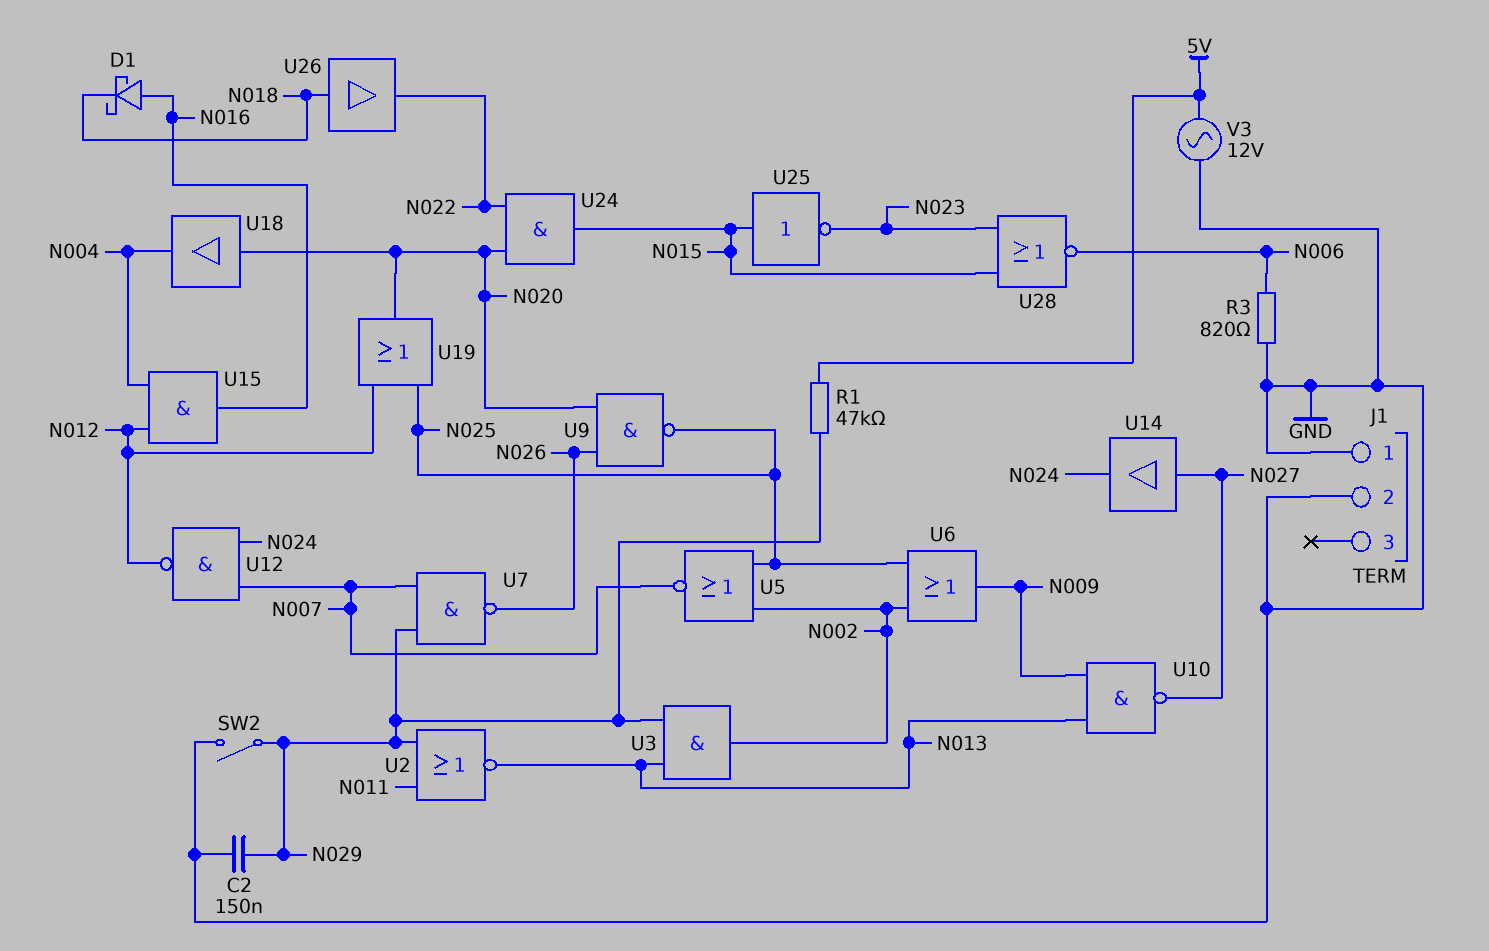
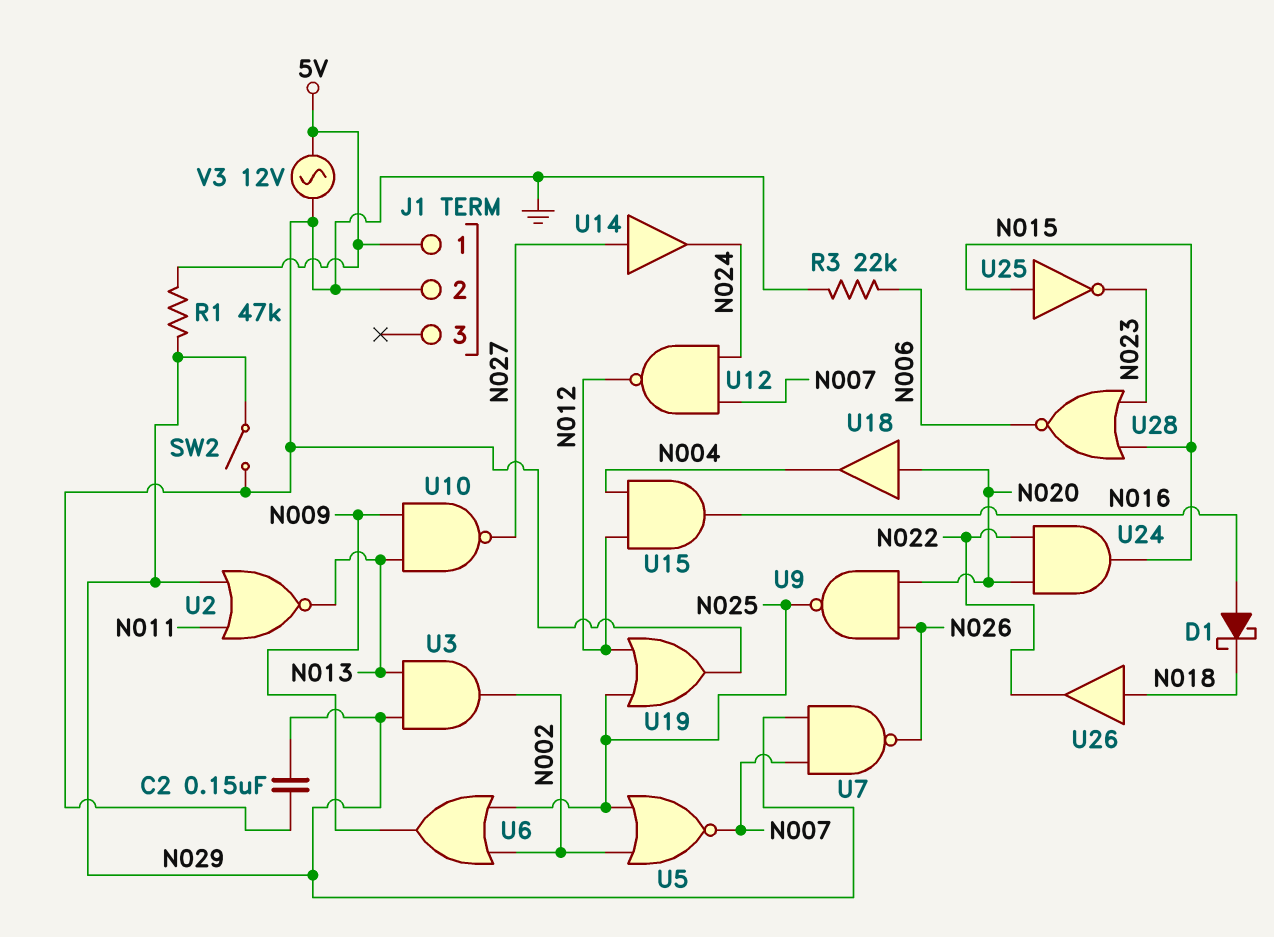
J1 pin 1: GND -> 5V
R3: 820 (GND, N006) -> 22k (GND, N006)
U19: OR (in N012, in N025, out N020) -> OR (in N012, in N025, out GND)

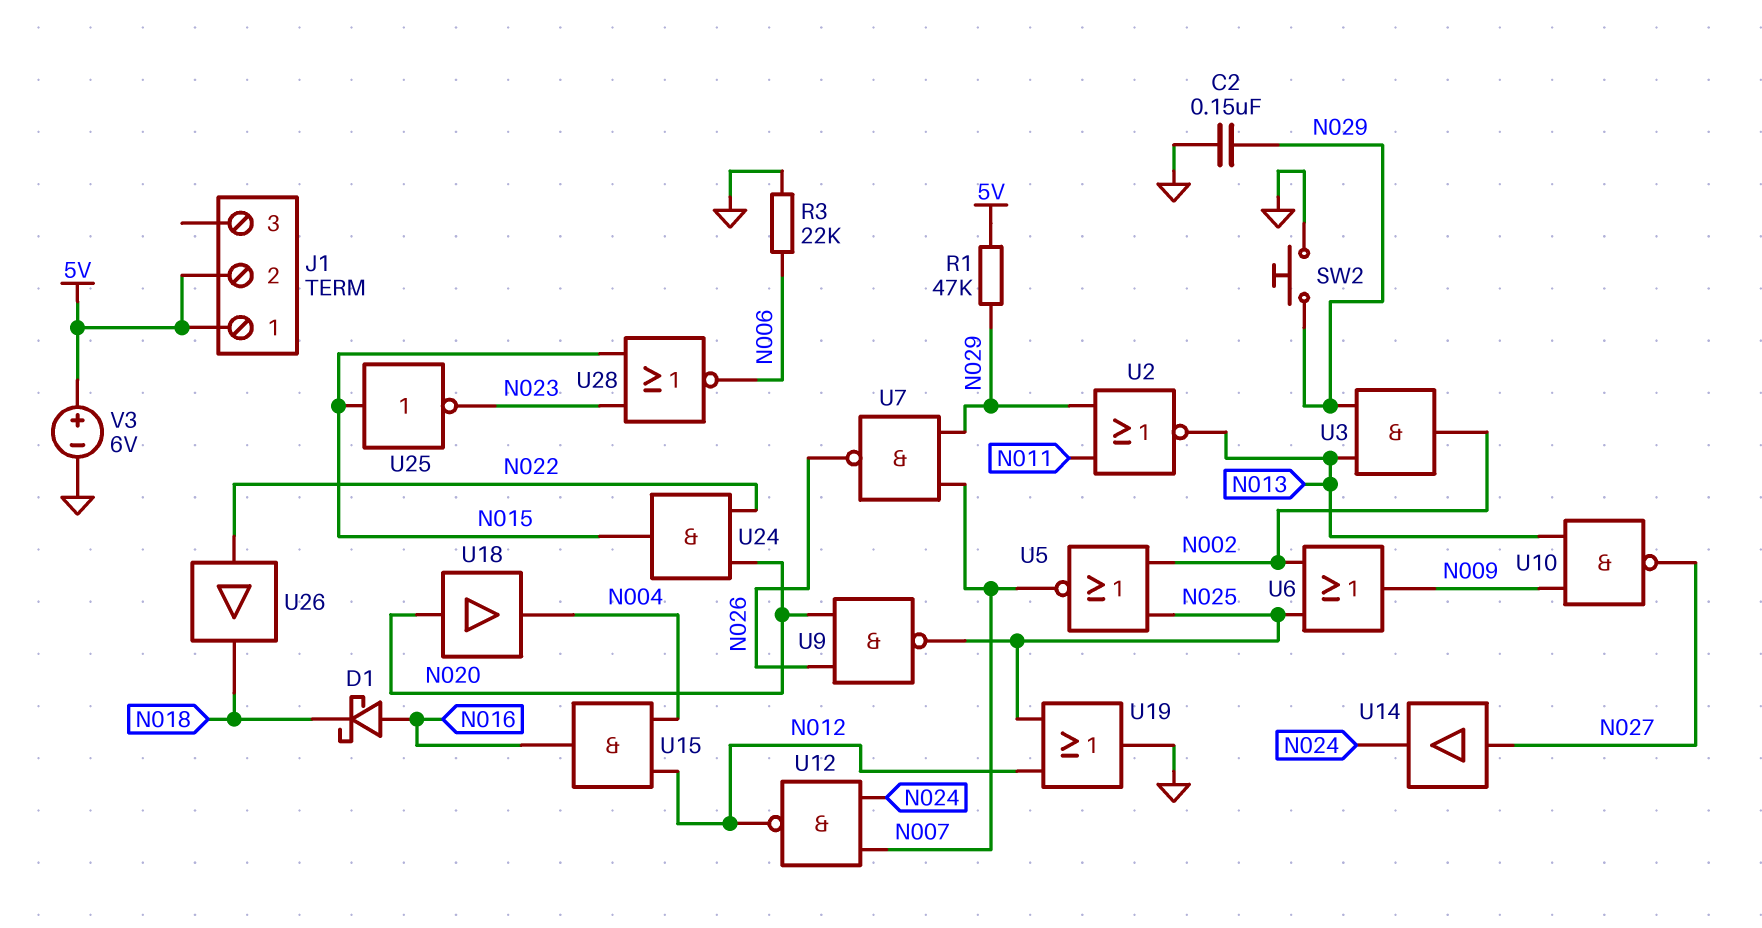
J1 pin 2: GND -> 5V
SW2: switch (GND, N029) -> button (GND, N029)
U26: buffer (in N018, out N022) -> buffer (in N022, out N018)
V3: AC 12V (5V, GND) -> 6V (plus 5V, minus GND)

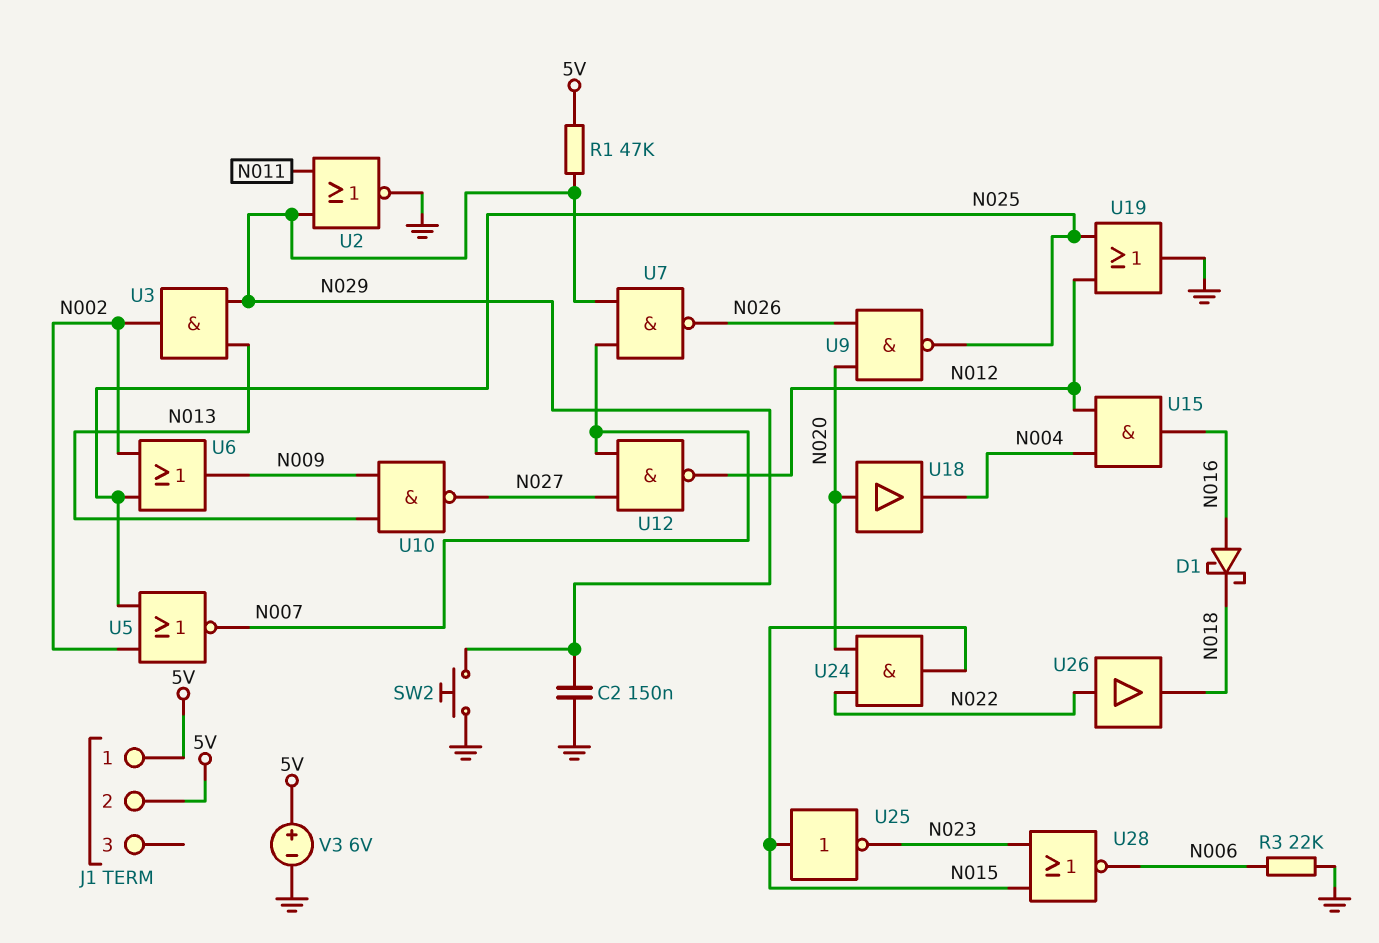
U2: NOR (in N011, in N029, out N013) -> NOR (in N011, in N029, out GND)
U12: NAND (in N007, in N024, out N012) -> NAND (in N007, in N027, out N012)
U14: buffer (in N027, out N024) -> none

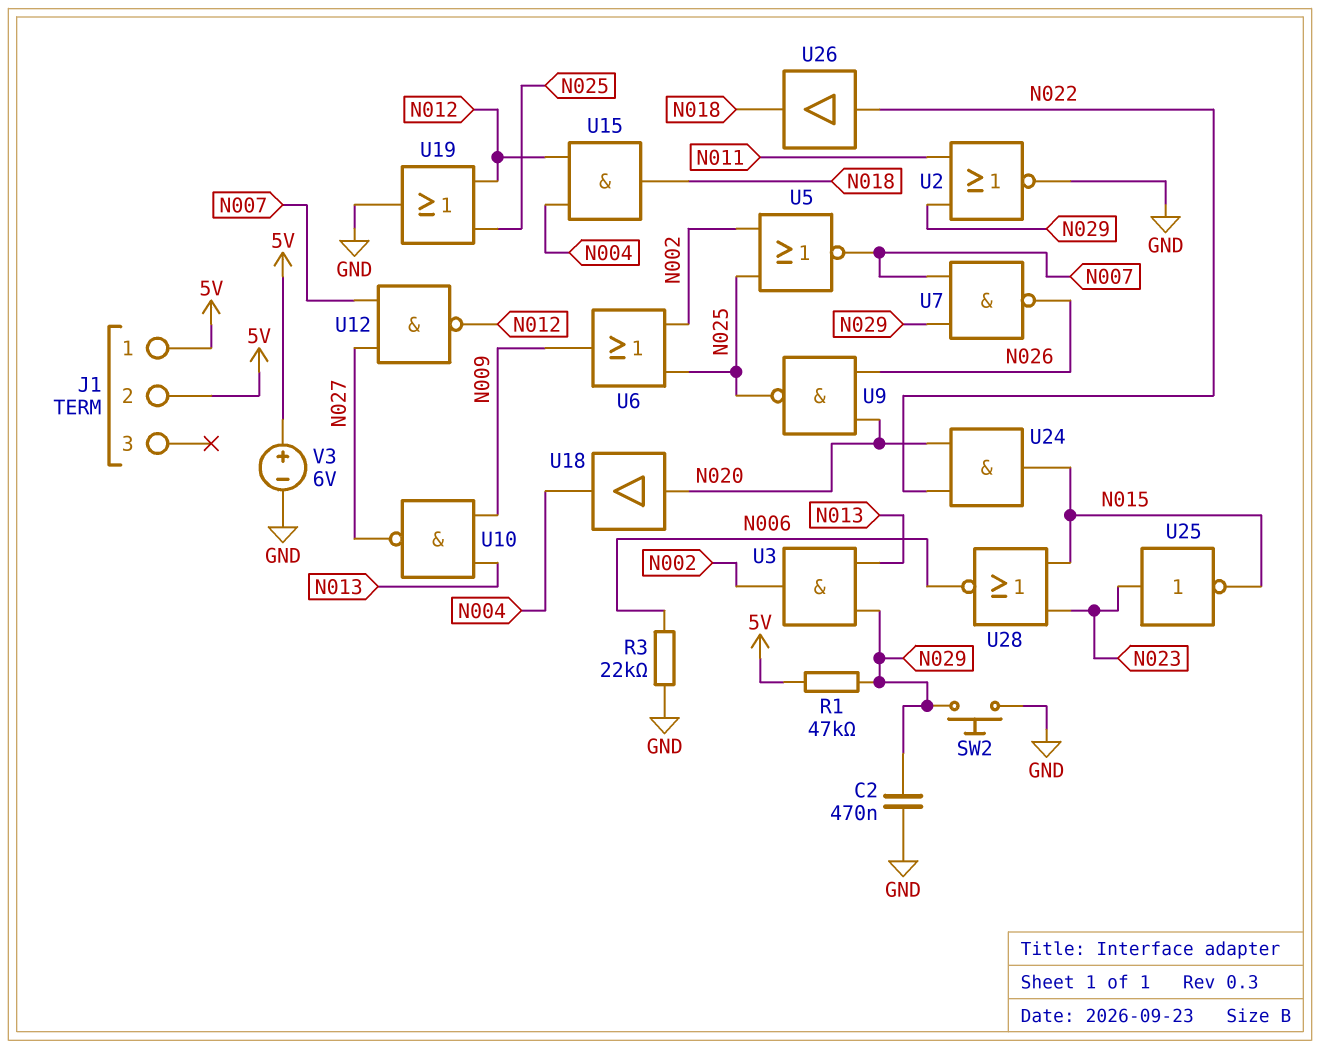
C2: 150nF (GND, N029) -> 470nF (GND, N029)
D1: schottky (A N016, K N018) -> none
U15: AND (in N004, in N012, out N016) -> AND (in N004, in N012, out N018)
U25: NOT (in N015, out N023) -> NOT (in N023, out N015)

